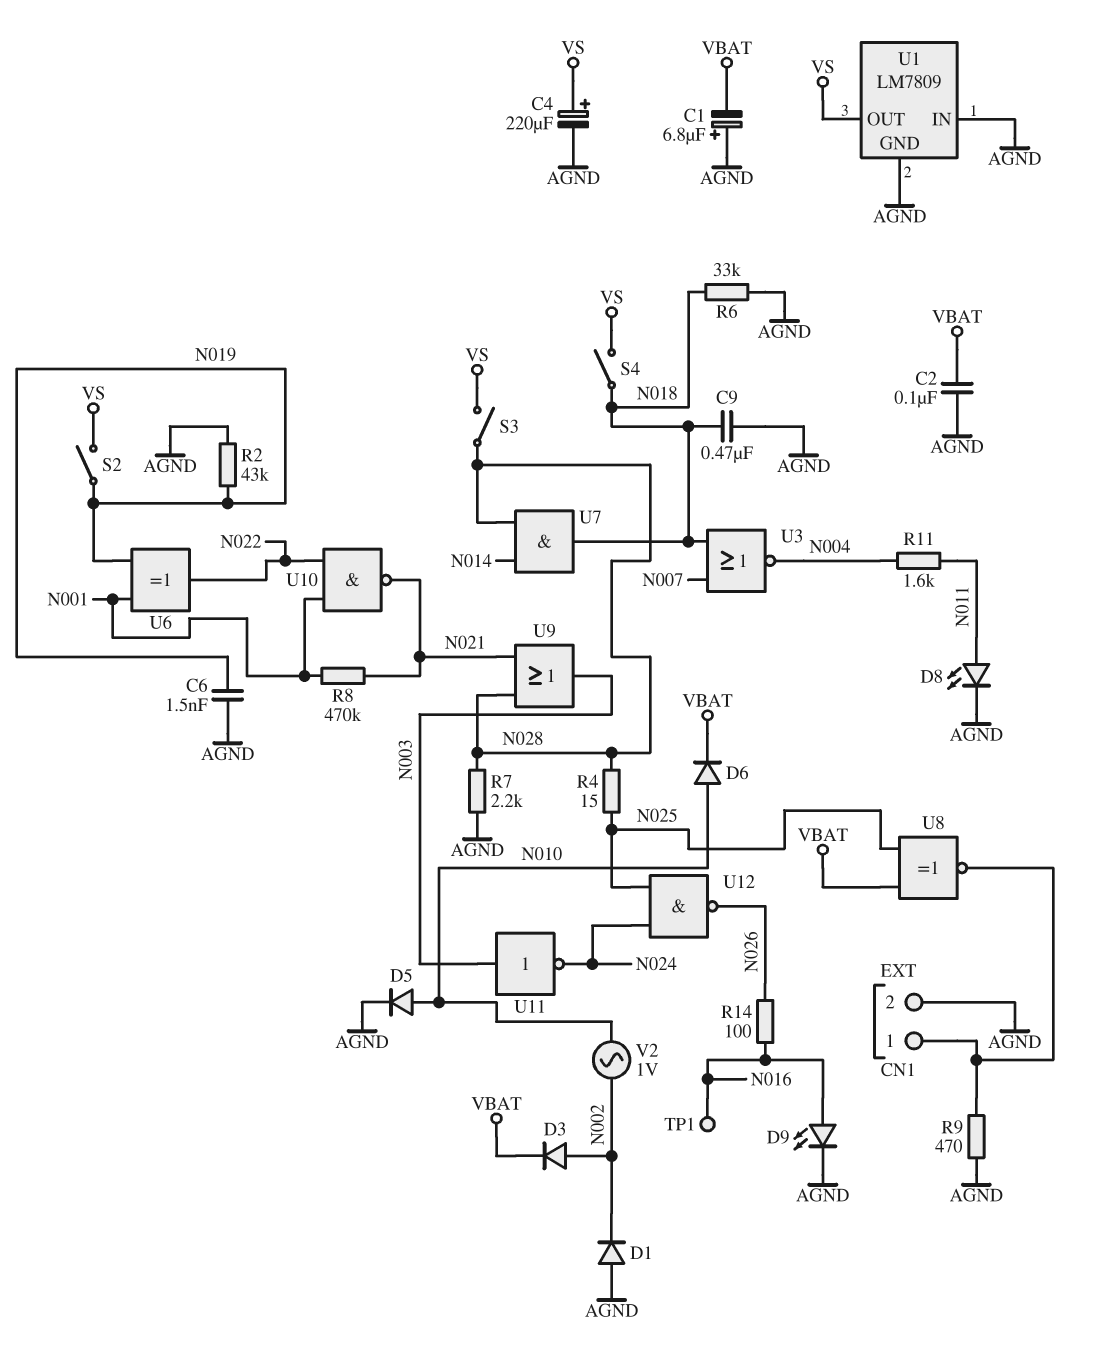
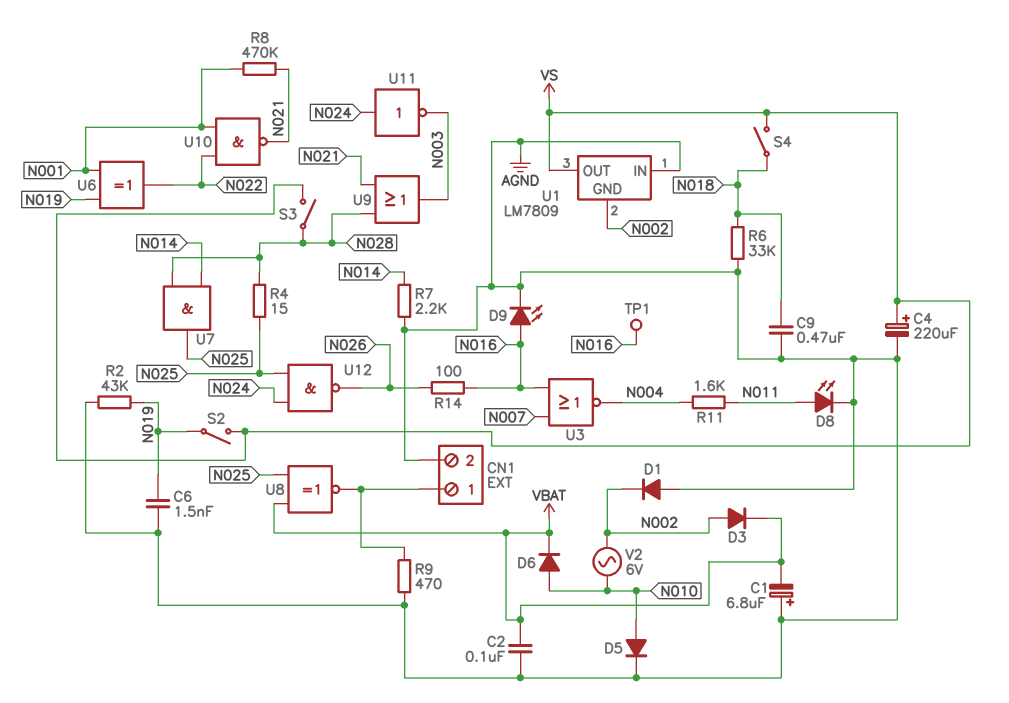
R7: 2.2k (AGND, N028) -> 2.2k (AGND, N014)
U1 pin GND: AGND -> N002
U3: NOR (in N007, in N018, out N004) -> NOR (in N007, in N016, out N004)
U7: AND (in N014, in N028, out N018) -> AND (in N014, in N028, out N025)
U11: NOT (in N003, out N024) -> NOT (in N024, out N003)
V2: AC 1V (N002, N010) -> AC 6V (N002, N010)

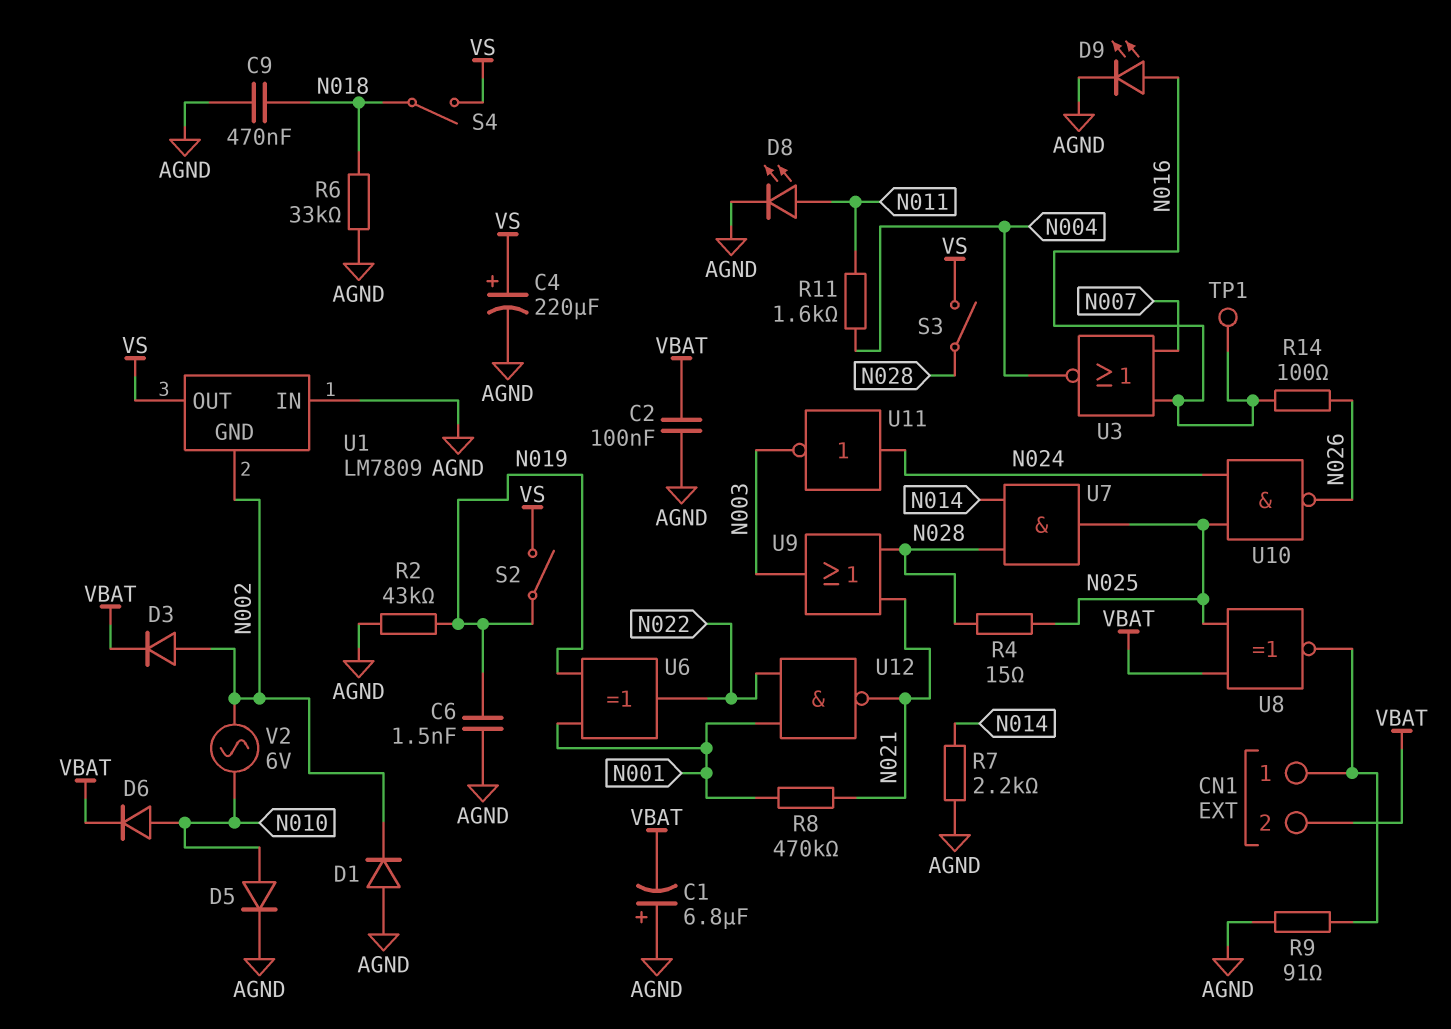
CN1 pin 2: AGND -> VBAT
R9: 470 (AGND, CN1/1) -> 91 (AGND, CN1/1)
U10: NAND (in N001, in N022, out N021) -> NAND (in N024, in N025, out N026)
U12: NAND (in N024, in N025, out N026) -> NAND (in N001, in N022, out N021)

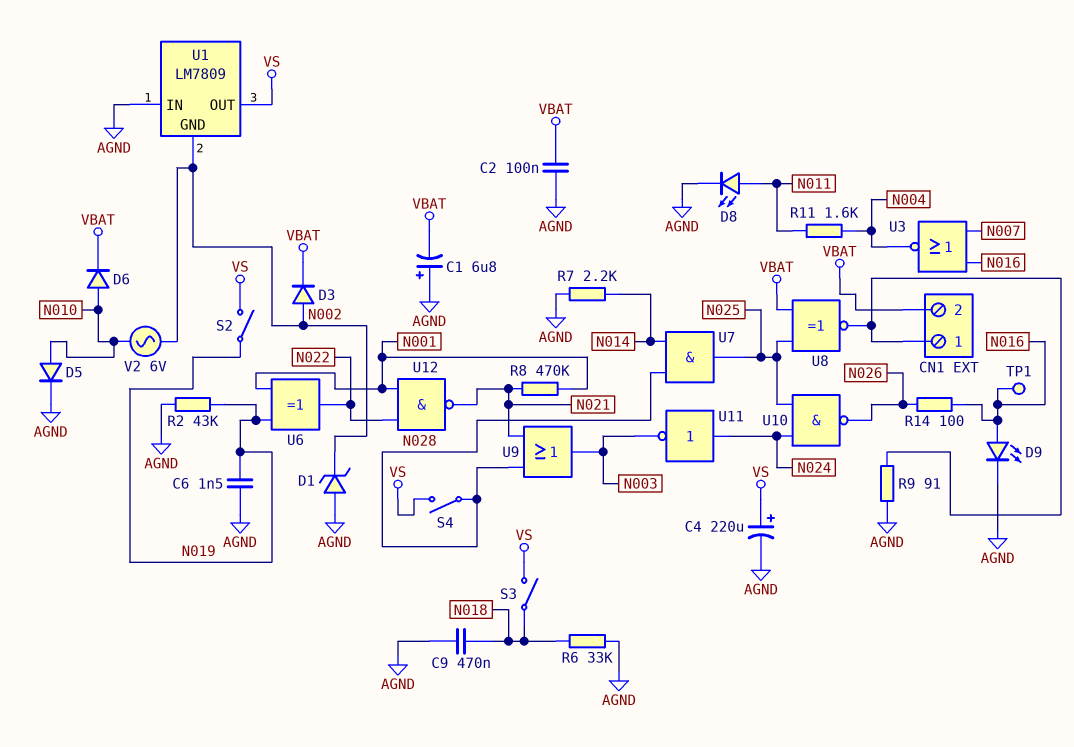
D1: diode (A AGND, K N002) -> zener (A AGND, K N002)
R4: 15 (N025, N028) -> none
S3: switch (N028, VS) -> switch (N018, VS)
S4: switch (N018, VS) -> switch (N028, VS)

